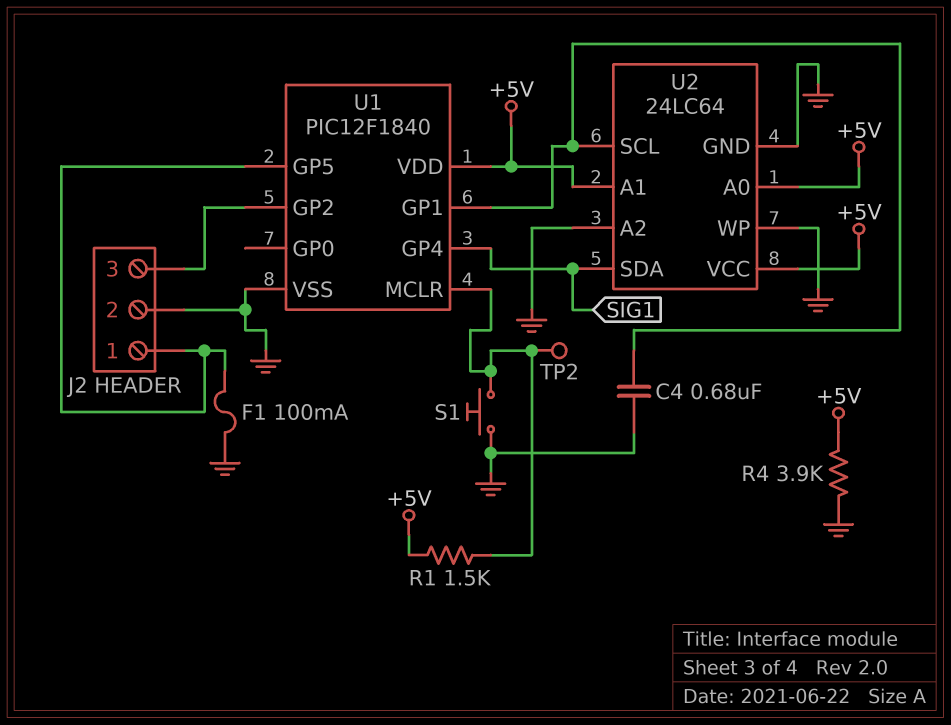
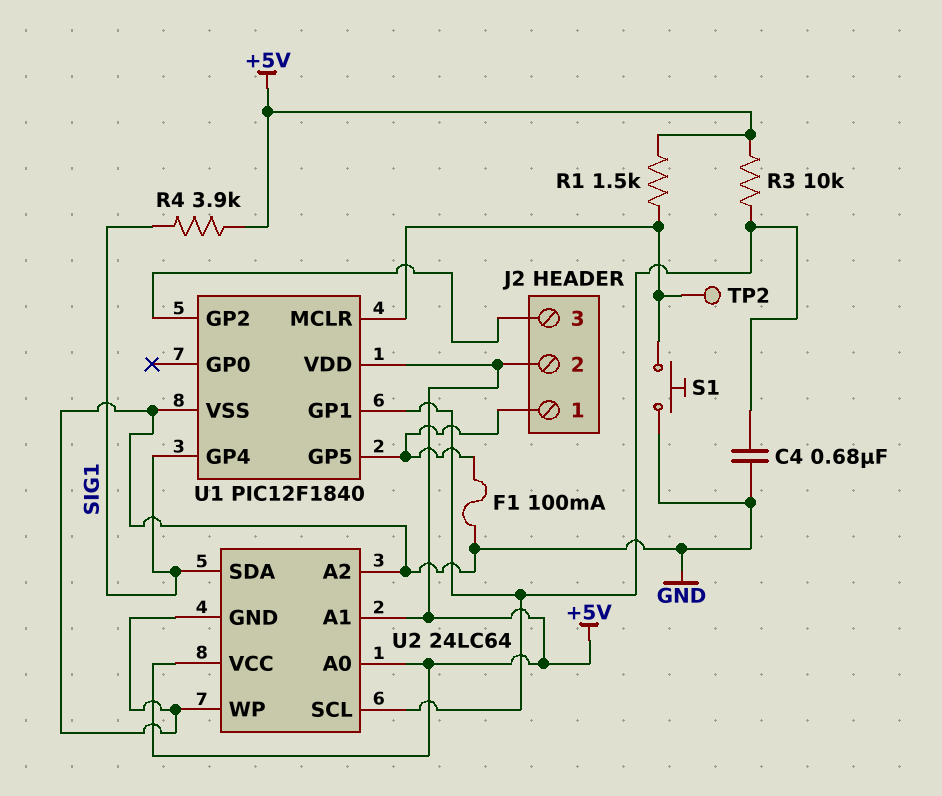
J2 pin 2: GND -> +5V
R3: none -> 10k (+5V, U1/GP1)
R4: 3.9k (+5V, GND) -> 3.9k (+5V, SIG1)

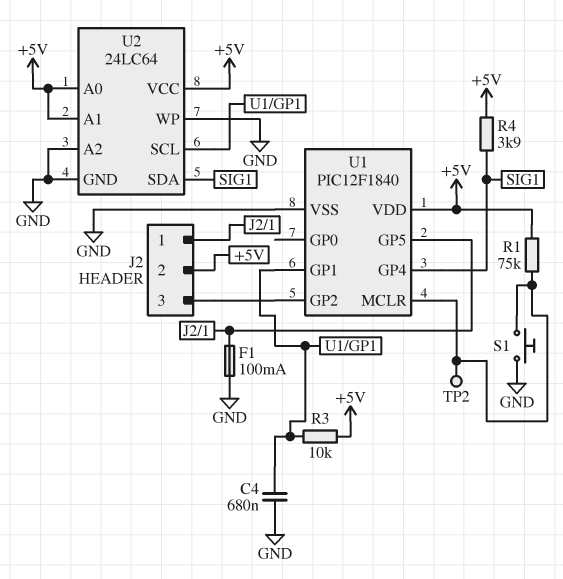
R1: 1.5k (+5V, U1/MCLR) -> 75k (+5V, U1/MCLR)

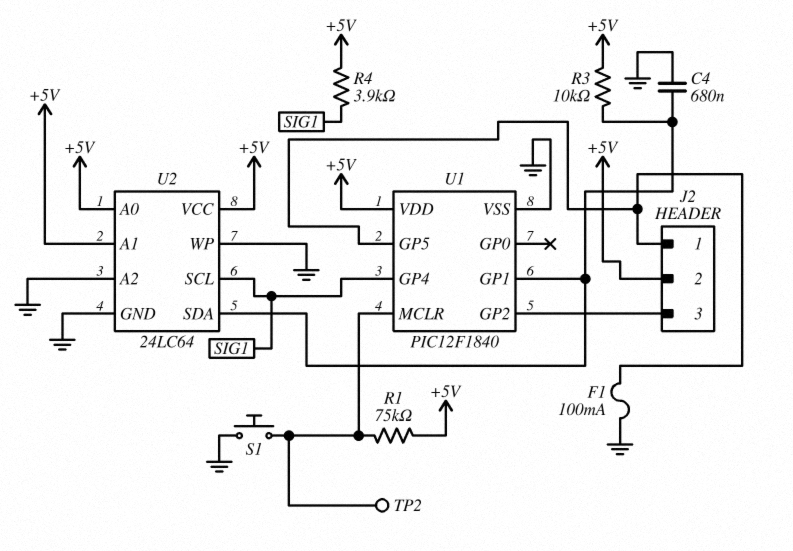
U2 pin SCL: U1/GP1 -> SIG1
U2 pin SDA: SIG1 -> U1/GP1

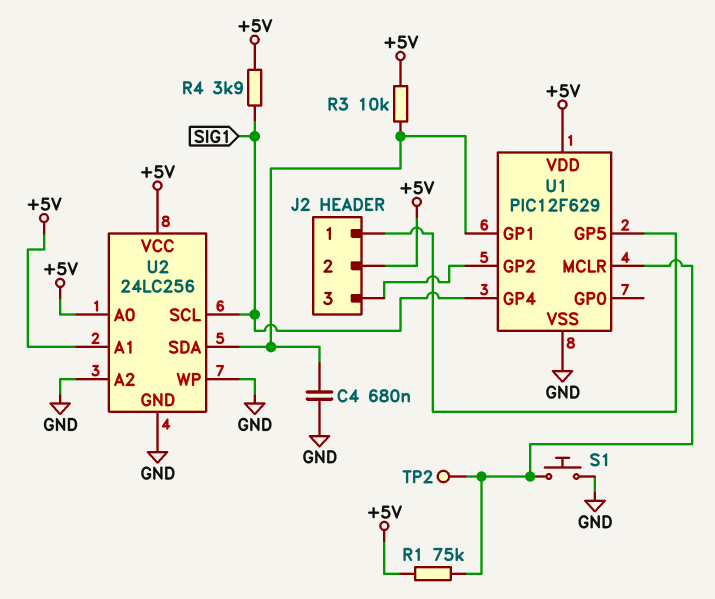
F1: 100mA (GND, J2/1) -> none
U1: PIC12F1840 -> PIC12F629
U2: 24LC64 -> 24LC256

